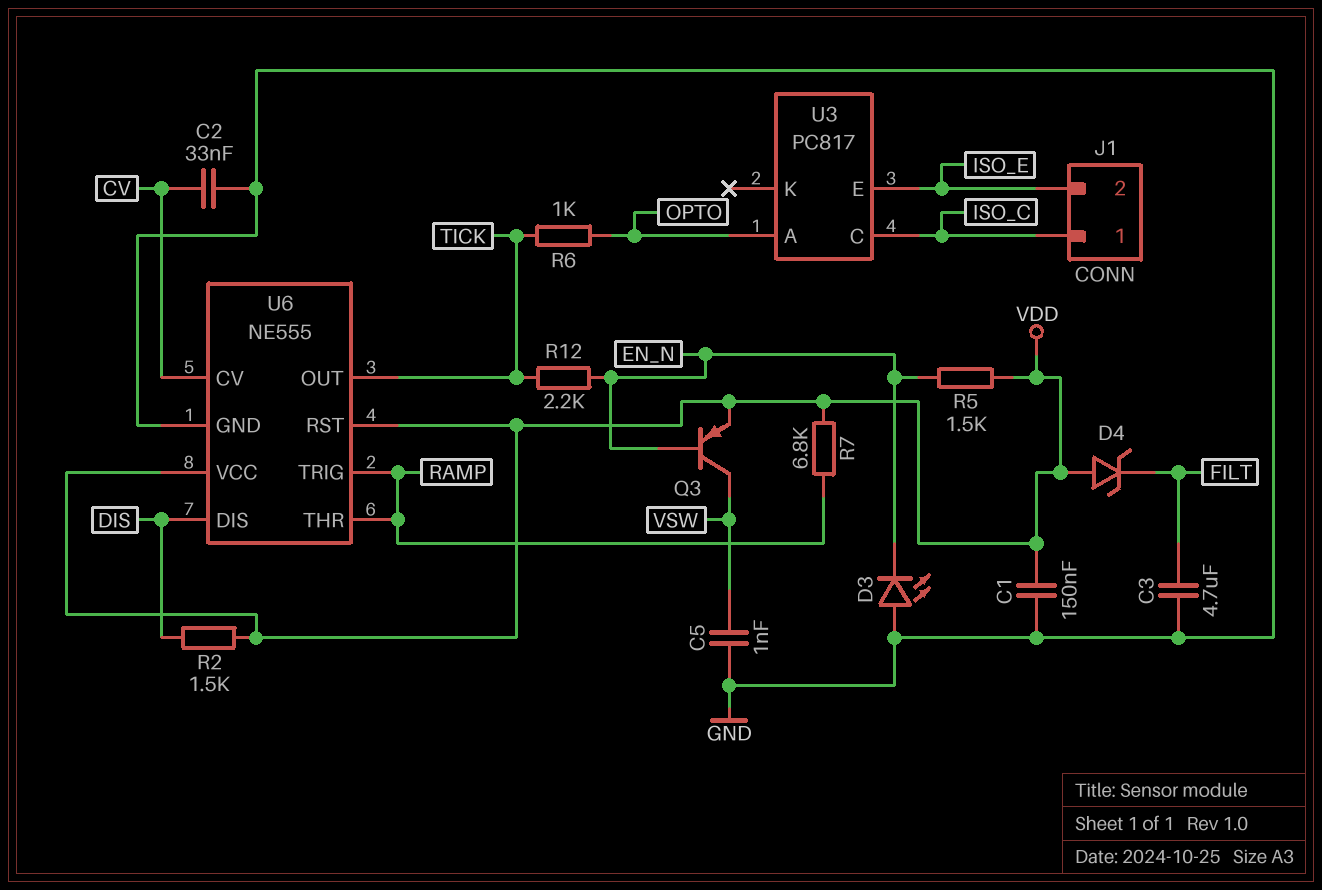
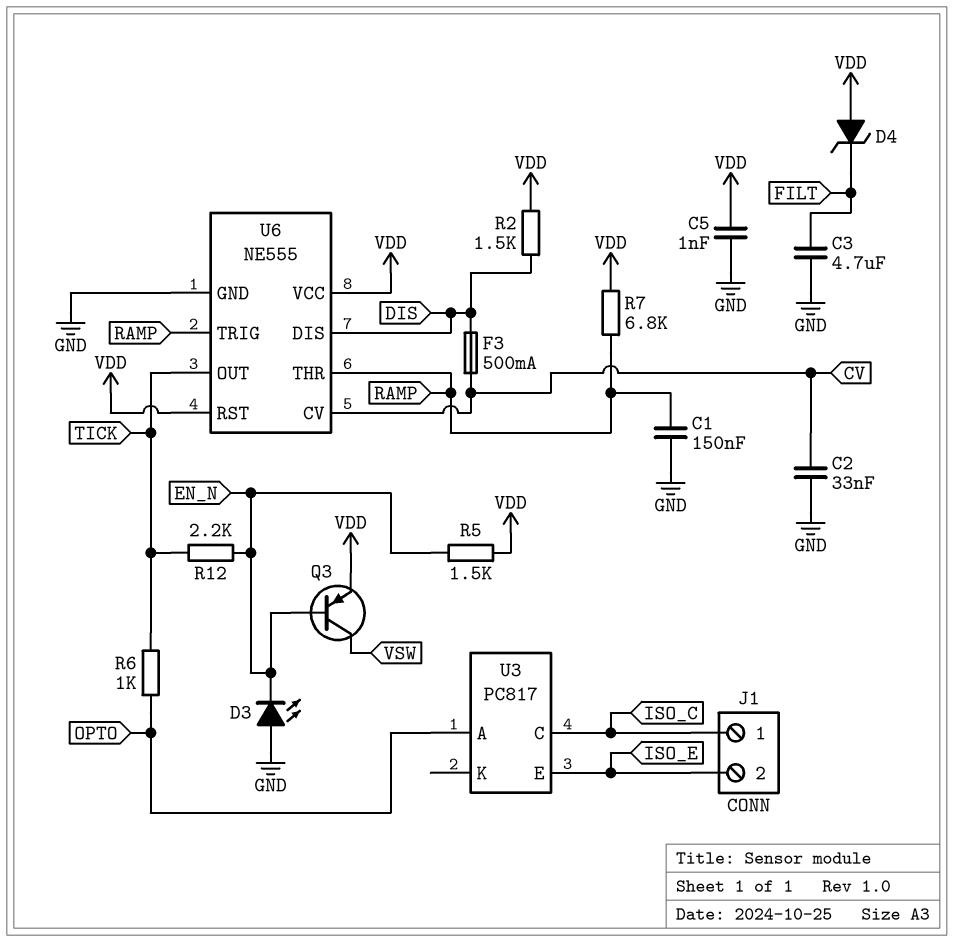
C1: 150nF (GND, VDD) -> 150nF (GND, RAMP)
C5: 1nF (GND, VSW) -> 1nF (GND, VDD)
F3: none -> 500mA (CV, DIS)

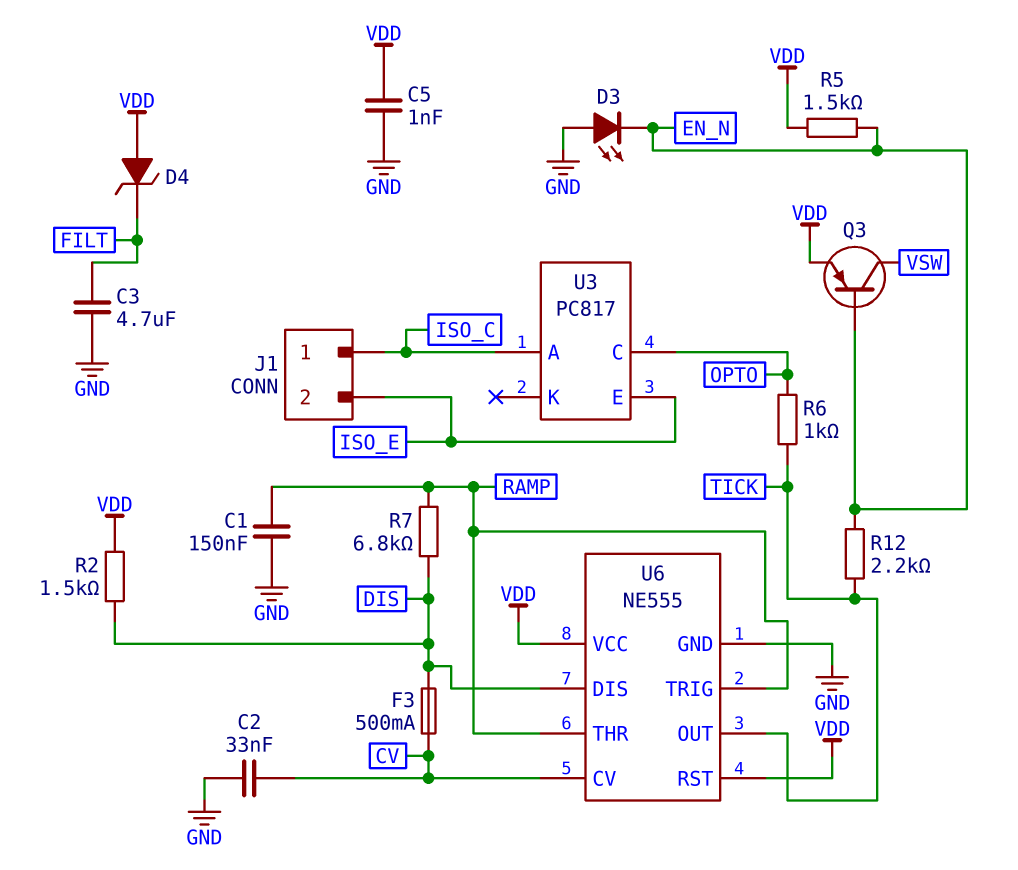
R7: 6.8k (RAMP, VDD) -> 6.8k (DIS, RAMP)
U3 pin A: OPTO -> ISO_C
U3 pin C: ISO_C -> OPTO

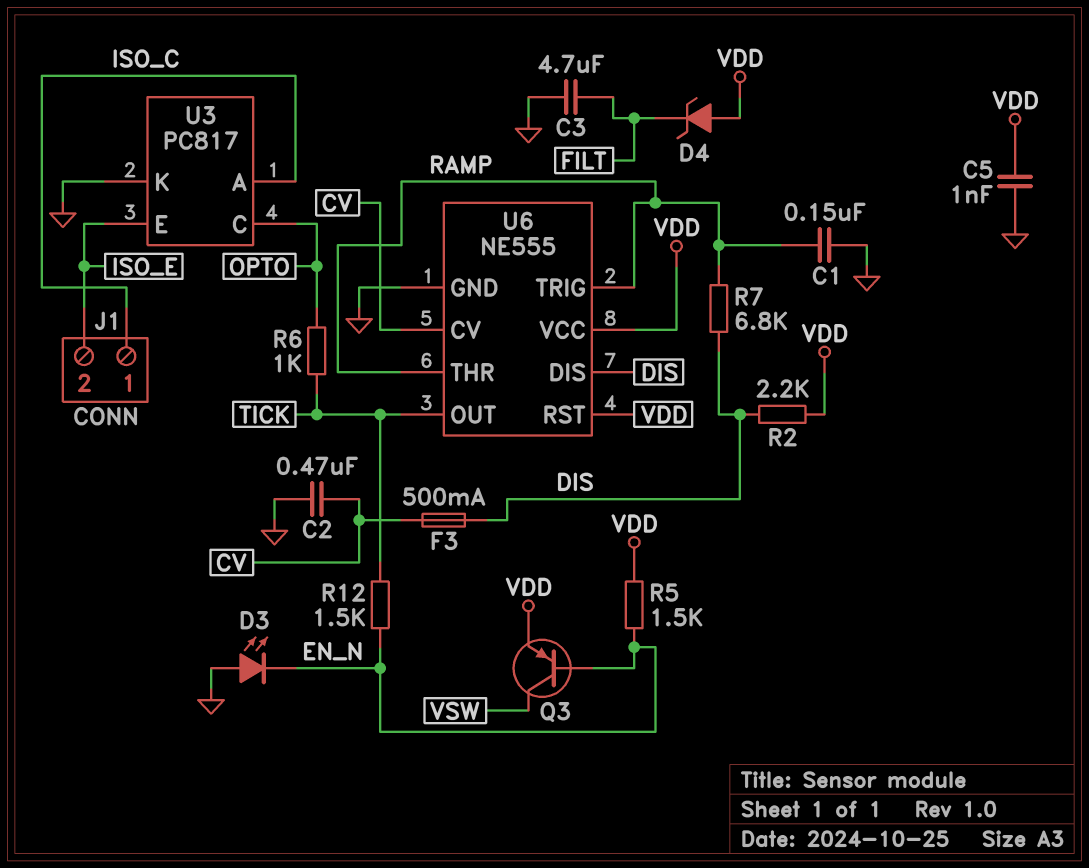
C2: 33nF (CV, GND) -> 470nF (CV, GND)
R2: 1.5k (DIS, VDD) -> 2.2k (DIS, VDD)
R12: 2.2k (EN_N, TICK) -> 1.5k (EN_N, TICK)
U3 pin K: none -> GND

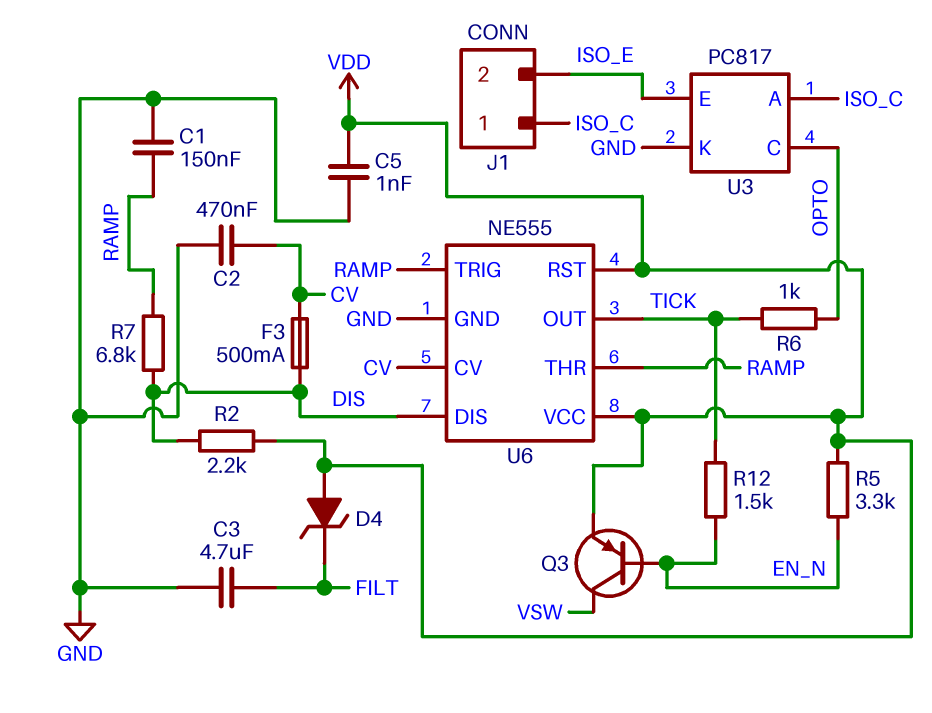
D3: LED (A GND, K EN_N) -> none
R5: 1.5k (EN_N, VDD) -> 3.3k (EN_N, VDD)

